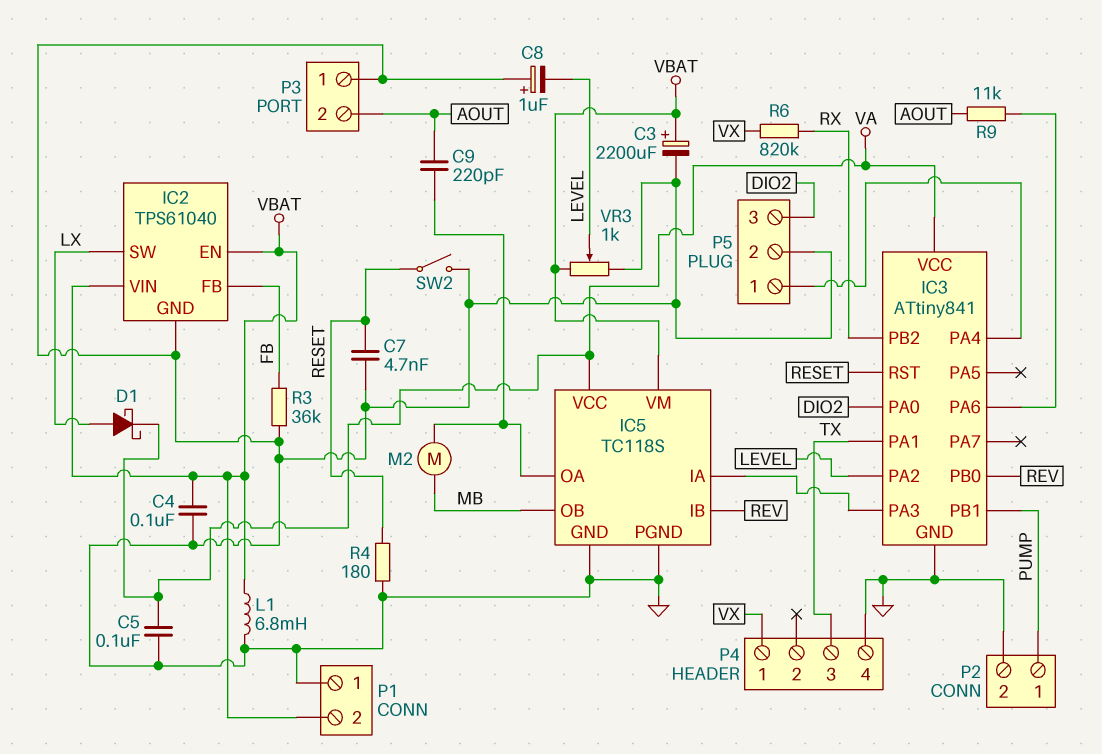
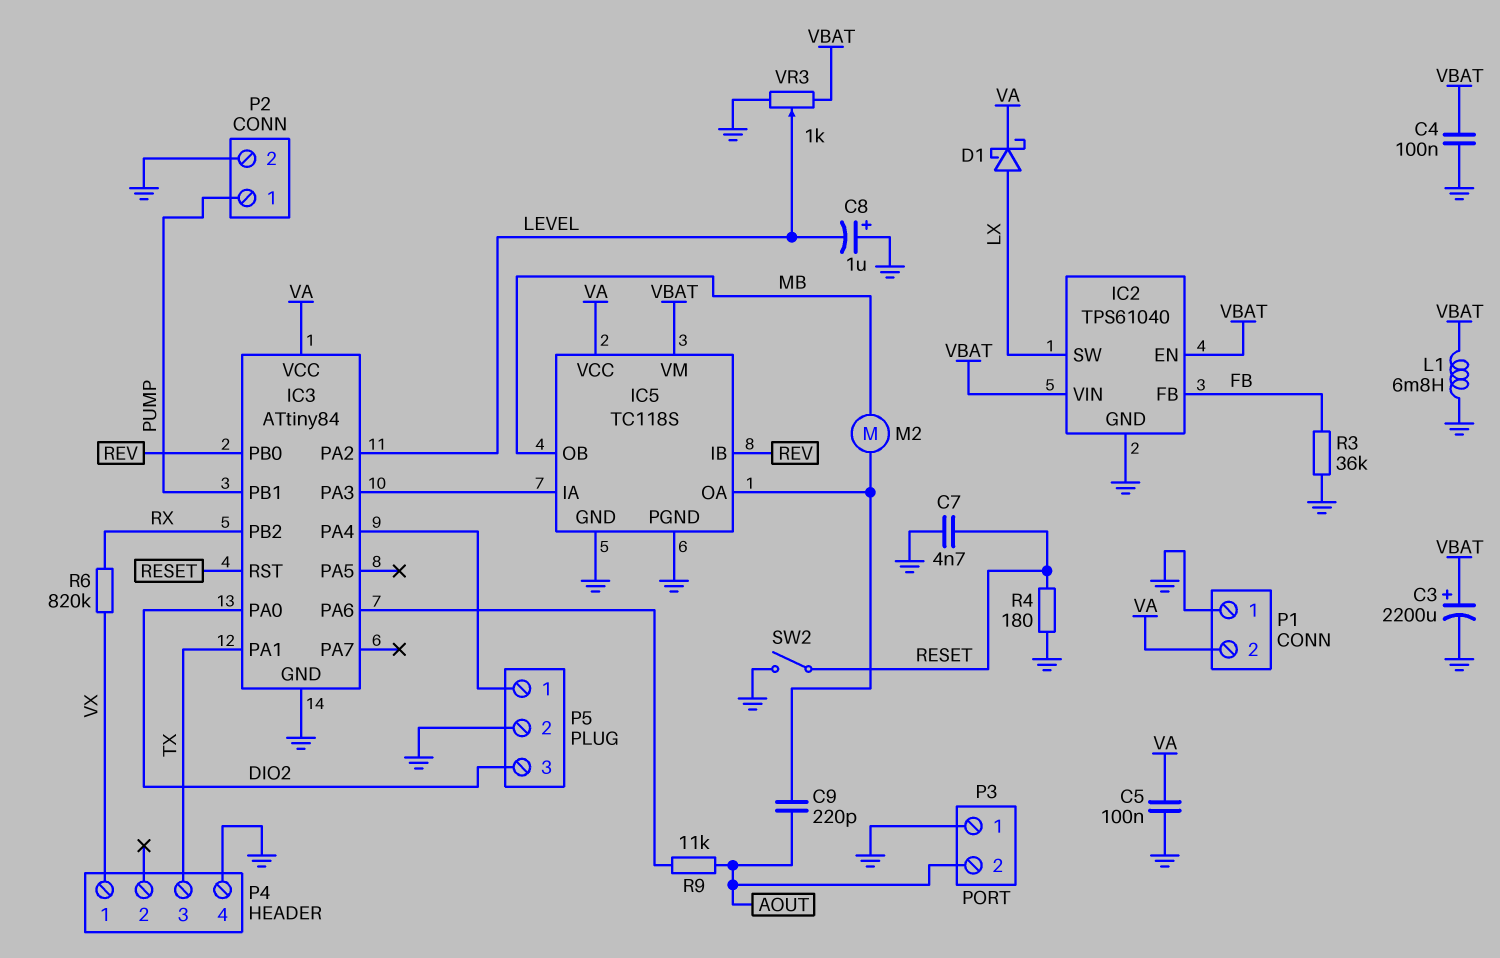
IC3: ATtiny841 -> ATtiny84
P1 pin 2: VBAT -> VA

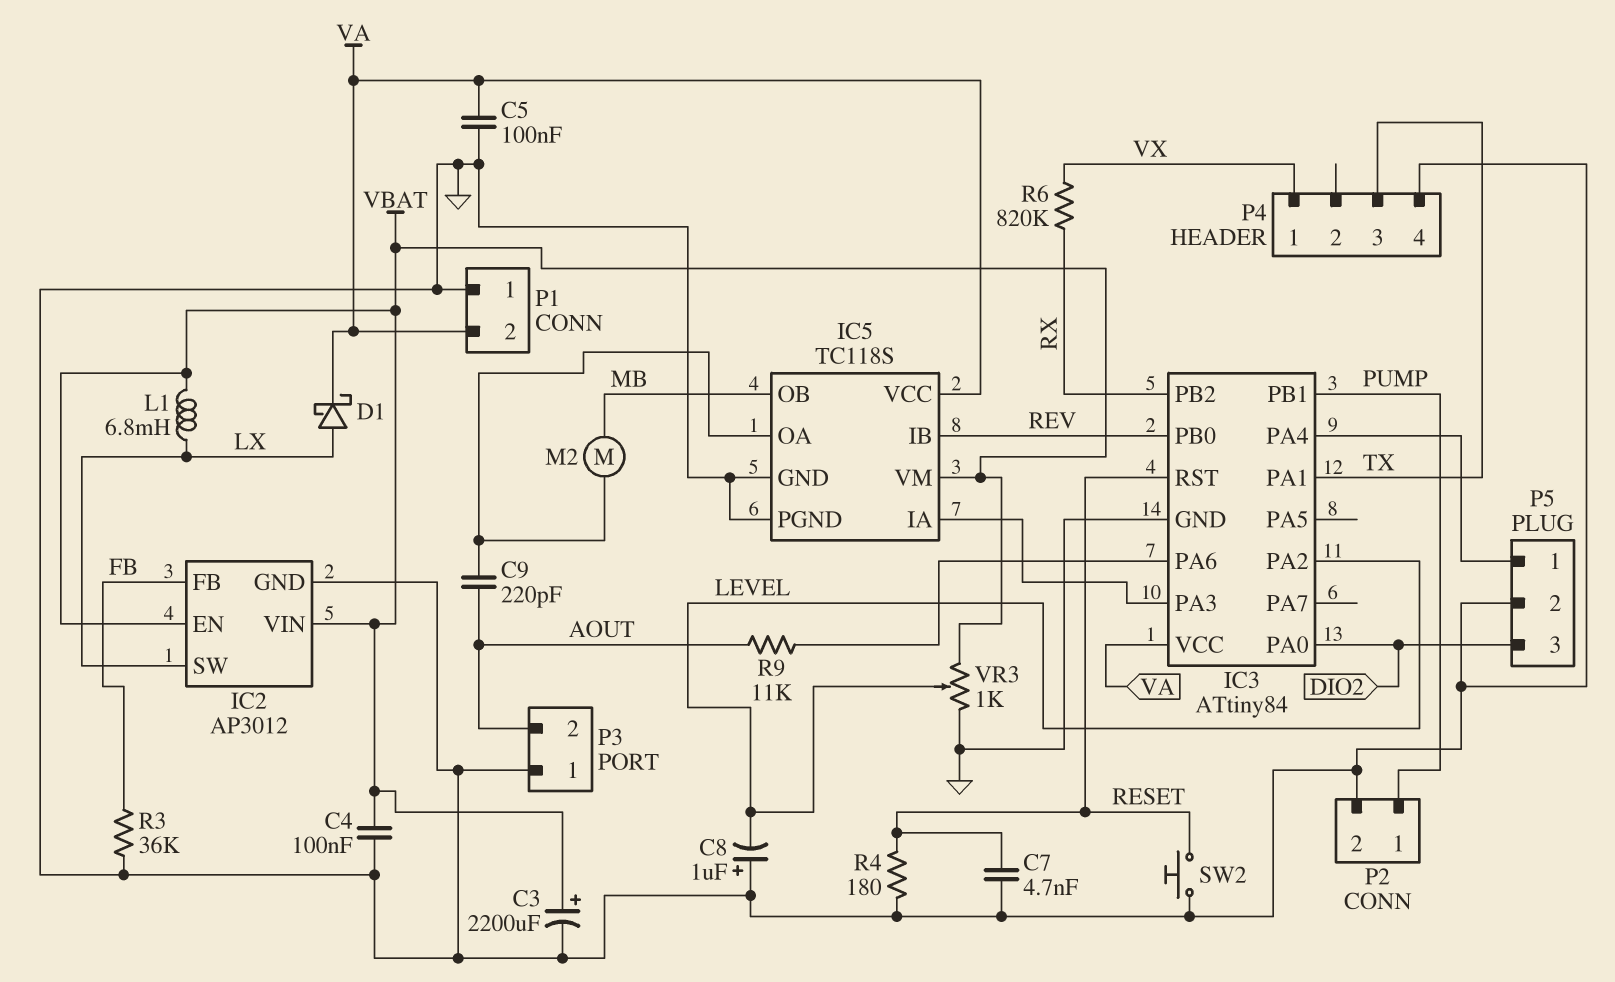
IC2: TPS61040 -> AP3012
L1: 6.8mH (GND, VBAT) -> 6.8mH (LX, VBAT)
SW2: switch (GND, RESET) -> button (GND, RESET)

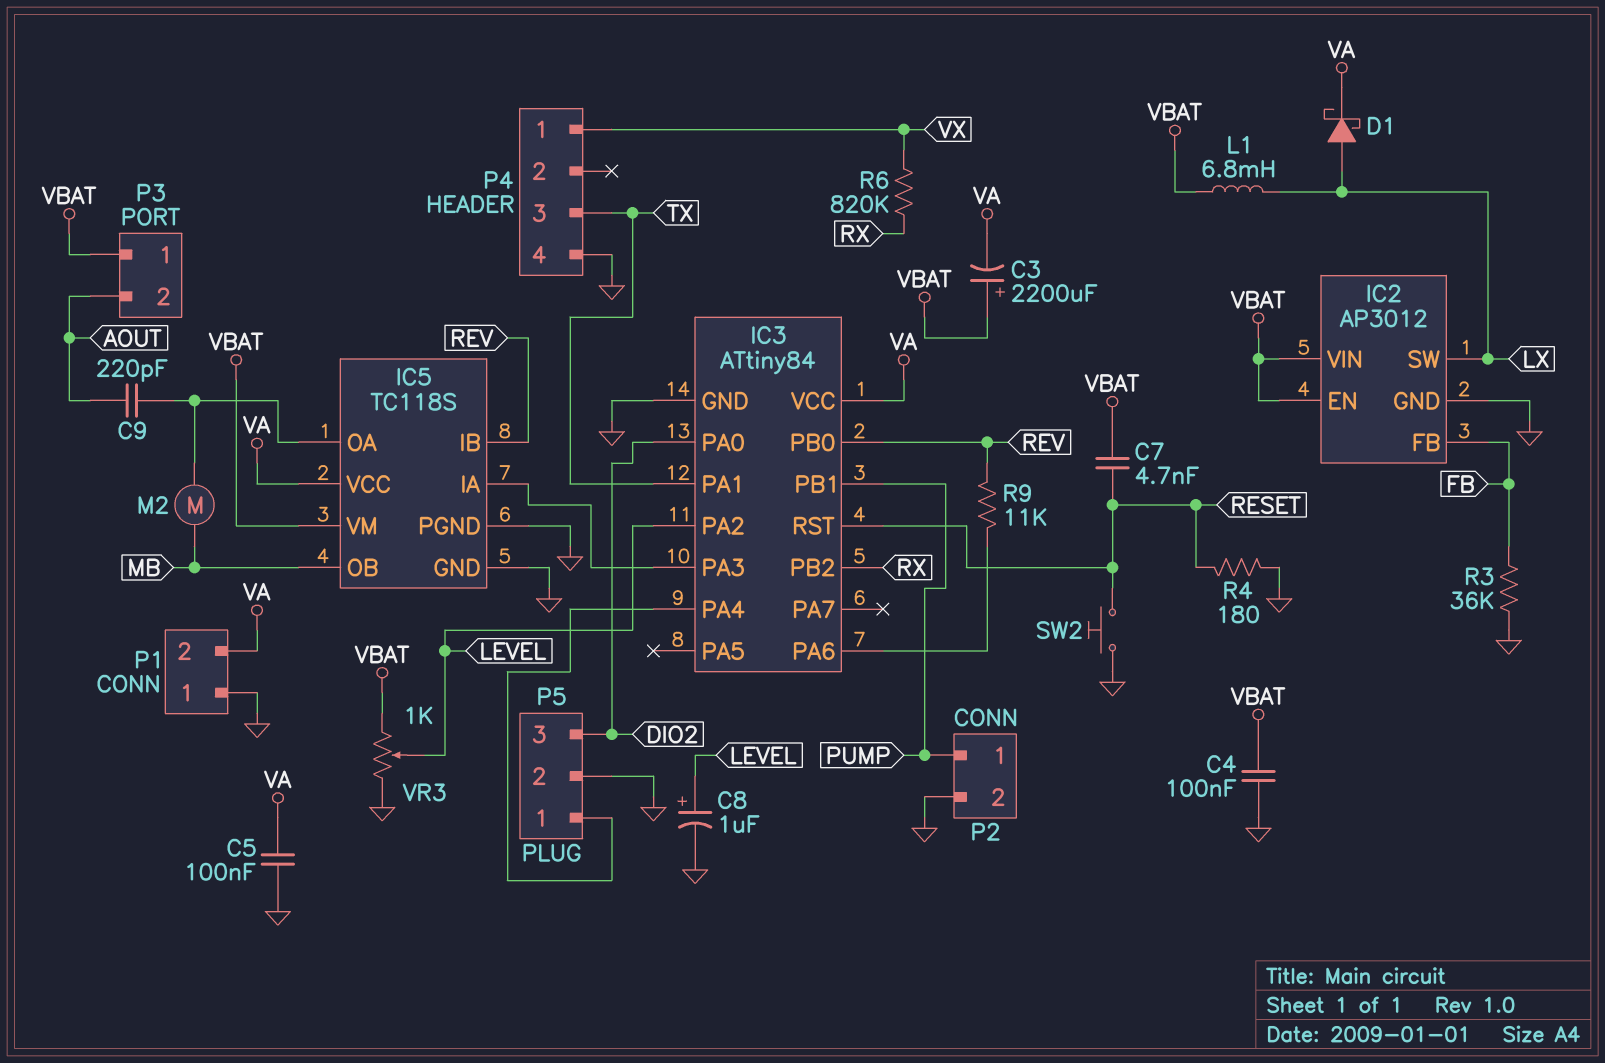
C3: 2200uF (plus VBAT, minus GND) -> 2200uF (plus VBAT, minus VA)
C7: 4.7nF (GND, RESET) -> 4.7nF (RESET, VBAT)
C8: 1uF (plus GND, minus LEVEL) -> 1uF (plus LEVEL, minus GND)
P3 pin 1: GND -> VBAT
R9: 11k (AOUT, IC3/PA6) -> 11k (IC3/PA6, REV)

